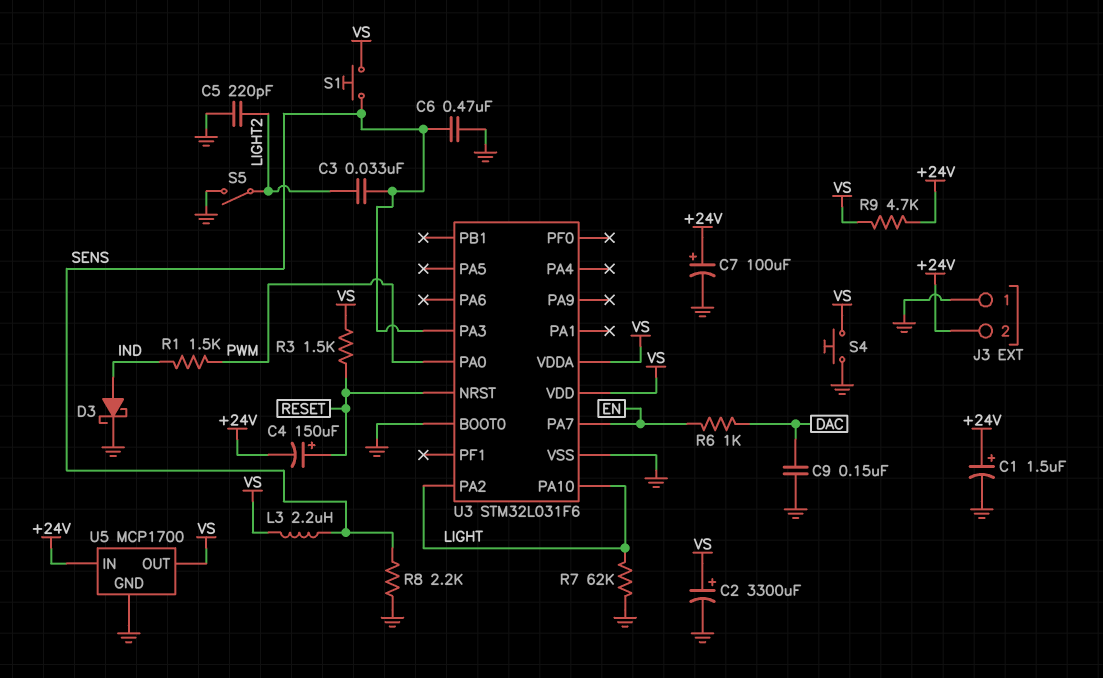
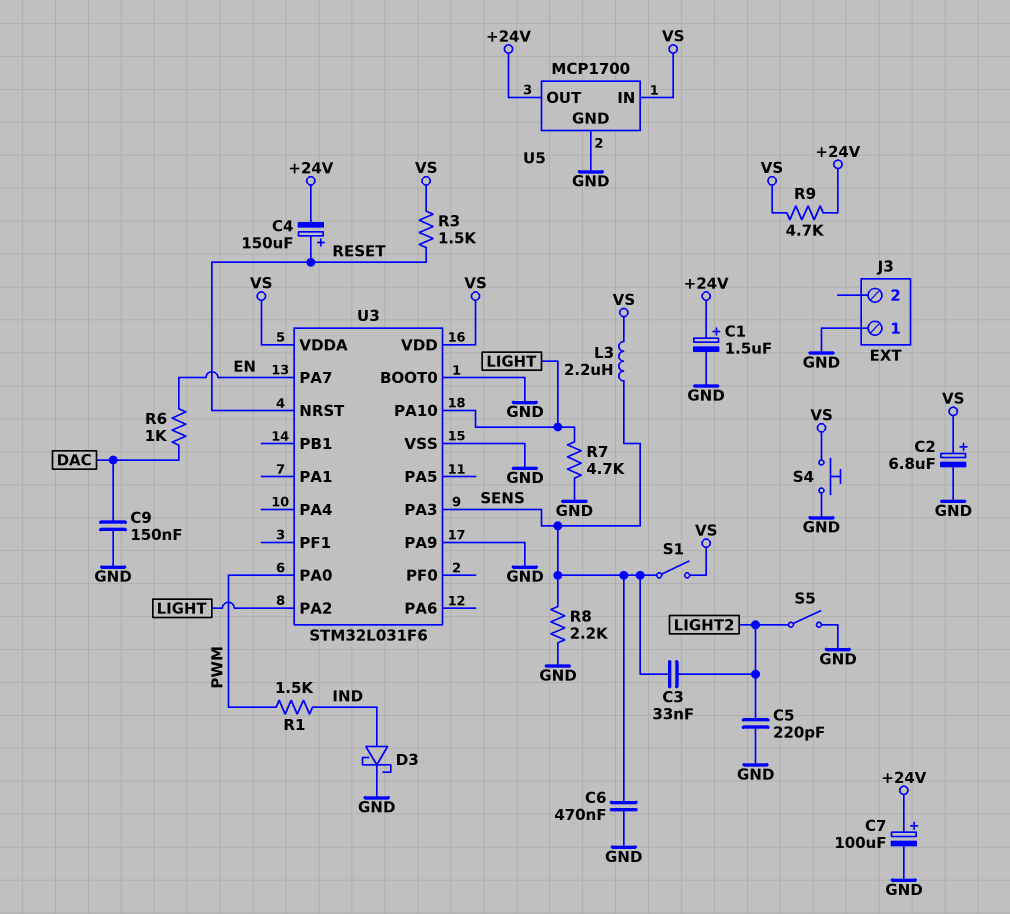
C2: 3300uF (plus VS, minus GND) -> 6.8uF (plus VS, minus GND)
J3 pin 2: +24V -> none
R7: 62k (GND, LIGHT) -> 4.7k (GND, LIGHT)
S1: button (SENS, VS) -> switch (SENS, VS)
U3 pin PA9: none -> GND
U5 pin IN: +24V -> VS
U5 pin OUT: VS -> +24V

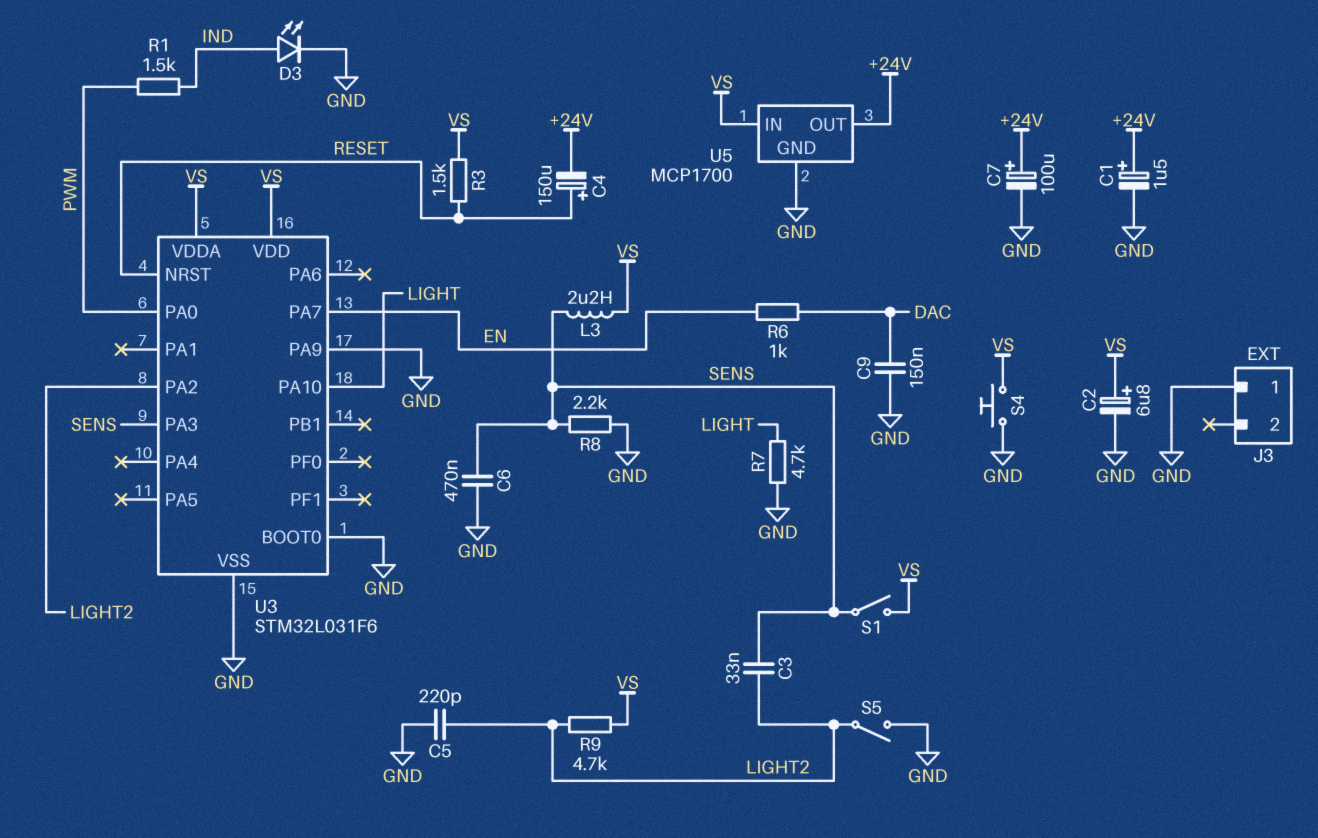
D3: schottky (A IND, K GND) -> LED (A IND, K GND)
R9: 4.7k (+24V, VS) -> 4.7k (LIGHT2, VS)
U3 pin PA2: LIGHT -> LIGHT2

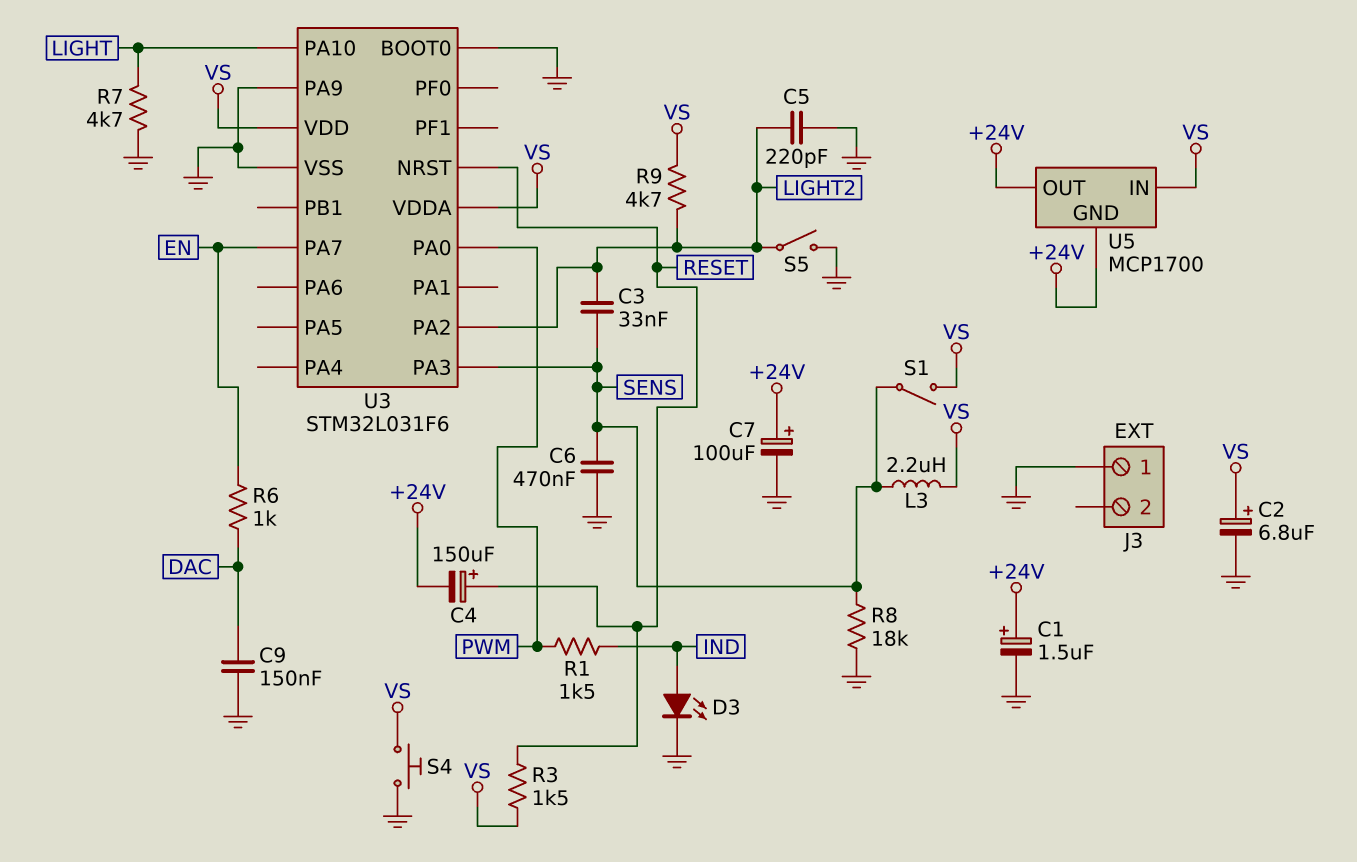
R8: 2.2k (GND, SENS) -> 18k (GND, SENS)
U5 pin GND: GND -> +24V

